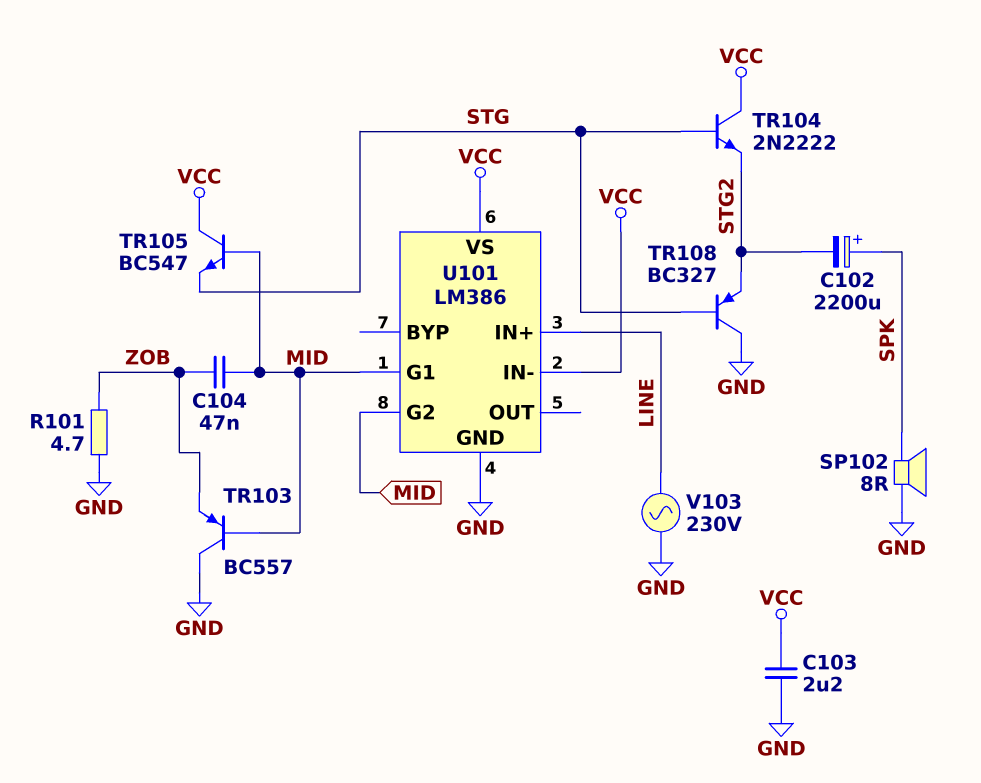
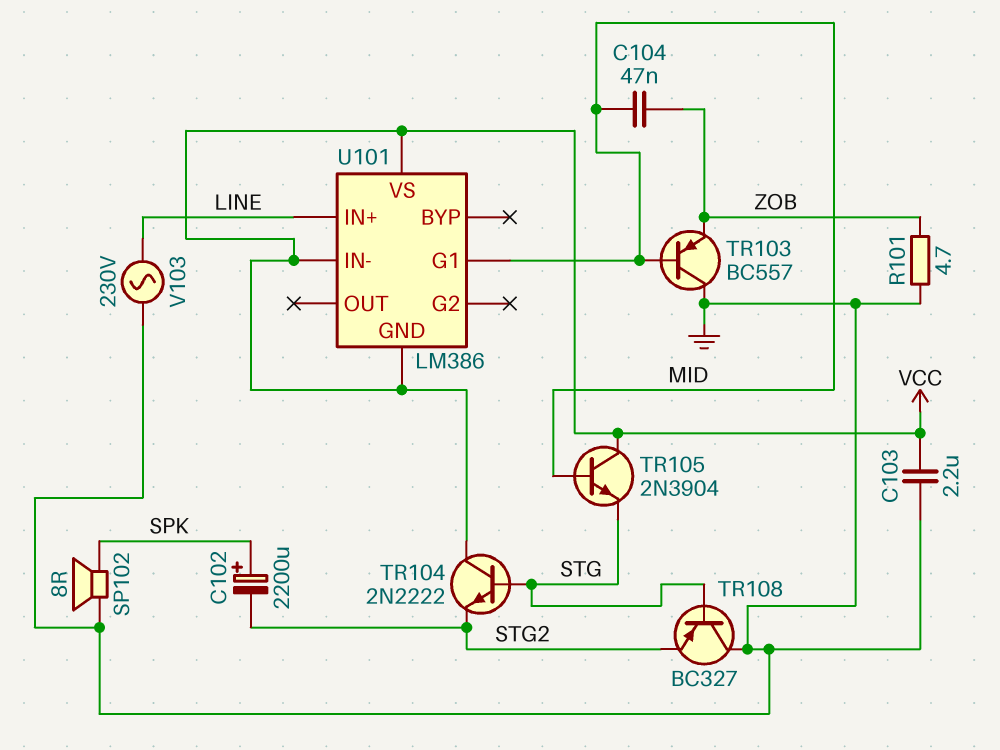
TR105: NPN BC547 (B MID, C VCC, E STG) -> NPN 2N3904 (B MID, C VCC, E STG)
U101 pin G2: MID -> none
U101 pin GND: GND -> VCC

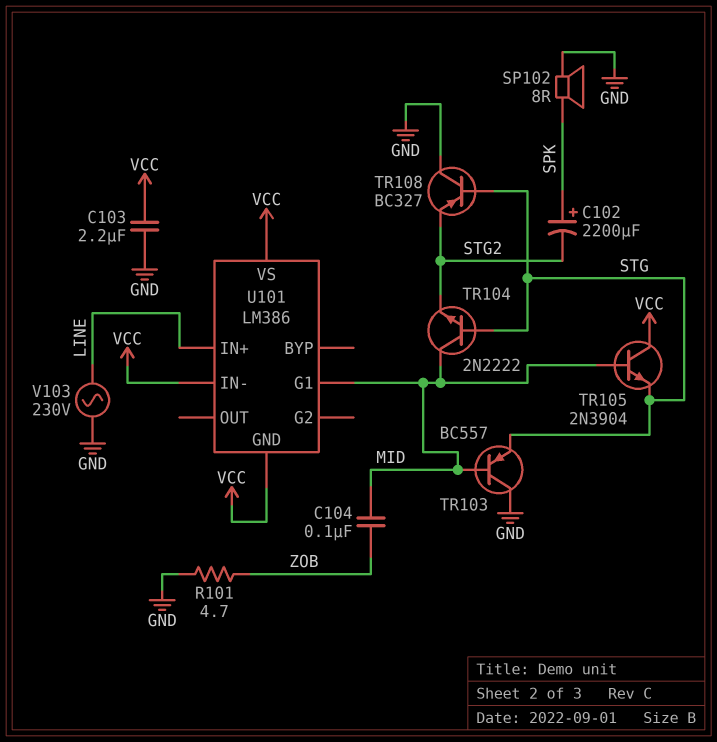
C104: 47nF (MID, ZOB) -> 100nF (MID, ZOB)
TR103: PNP BC557 (B MID, C GND, E ZOB) -> PNP BC557 (B MID, C GND, E STG)
TR104: NPN 2N2222 (B STG, C VCC, E STG2) -> NPN 2N2222 (B STG, C MID, E STG2)

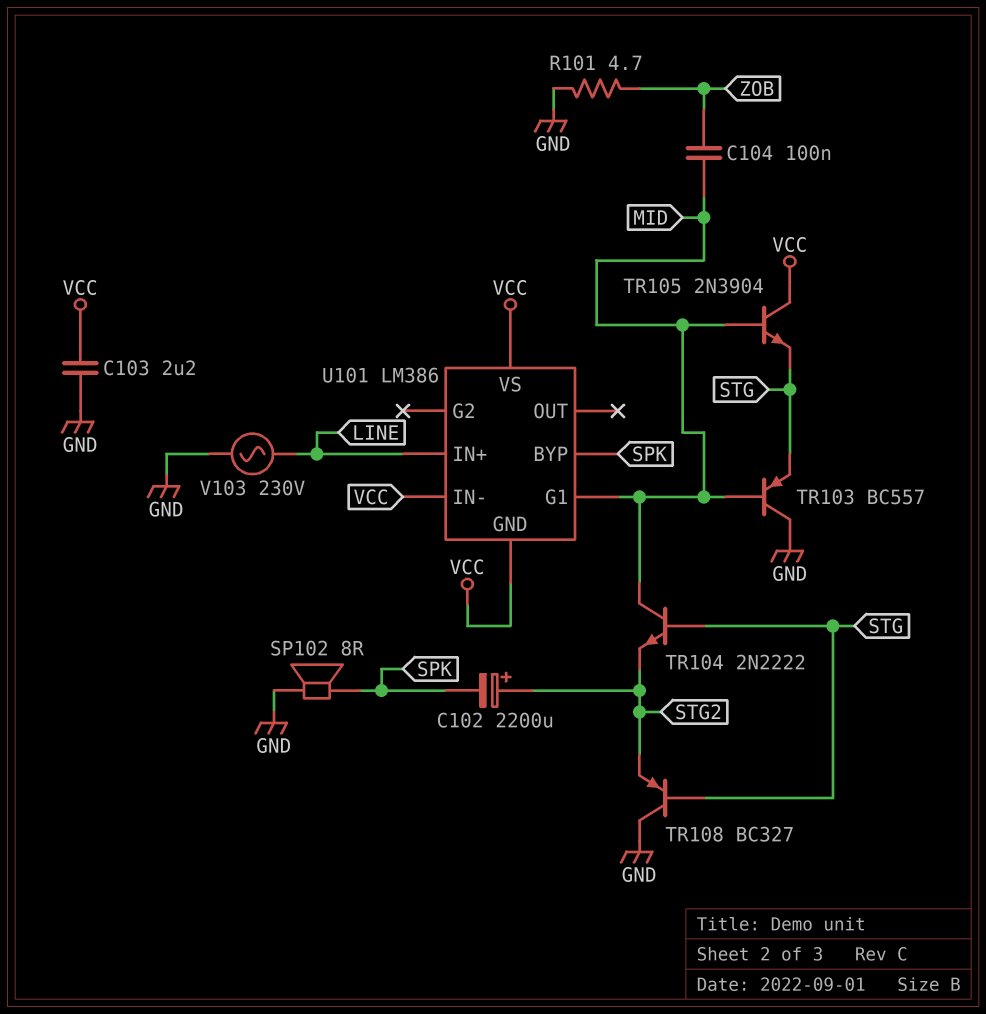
C102: 2200uF (plus SPK, minus STG2) -> 2200uF (plus STG2, minus SPK)
U101 pin BYP: none -> SPK

